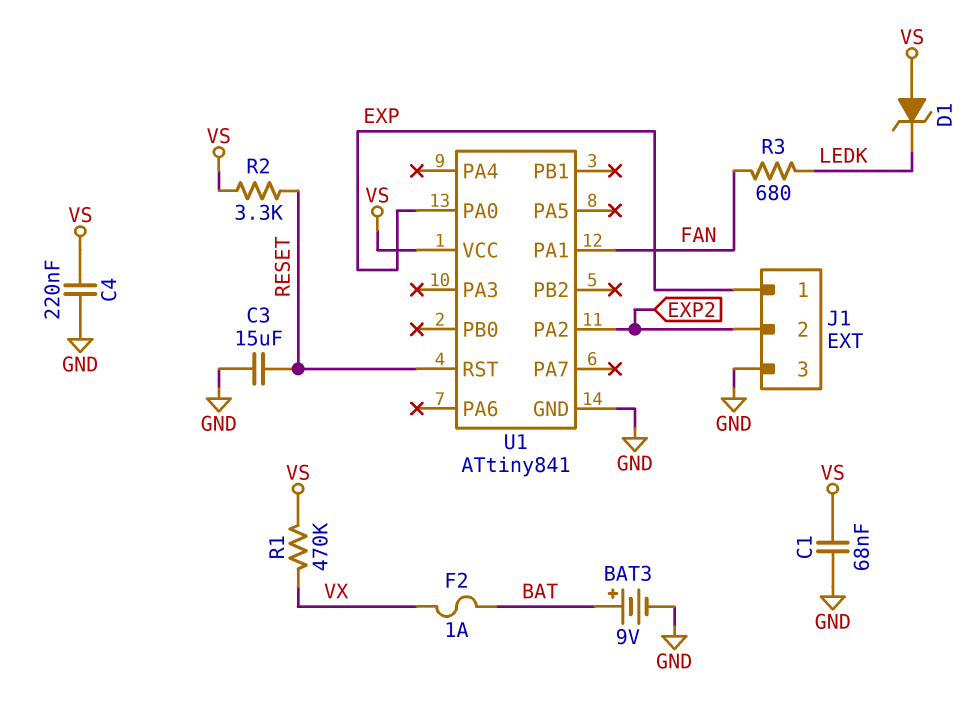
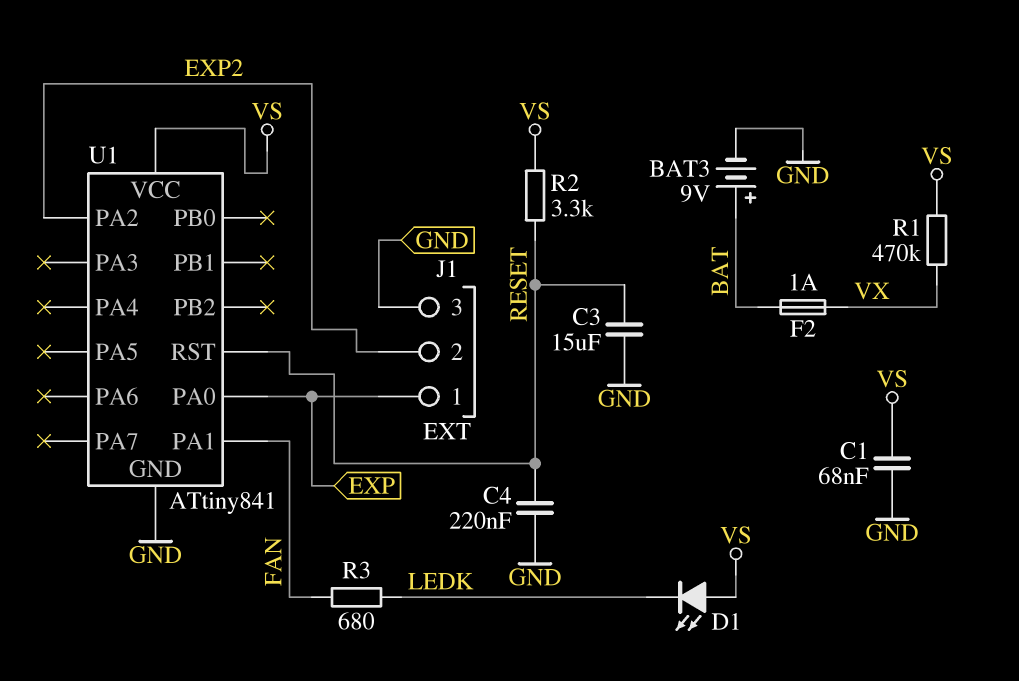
C4: 220nF (GND, VS) -> 220nF (GND, RESET)
D1: zener (A VS, K LEDK) -> LED (A VS, K LEDK)

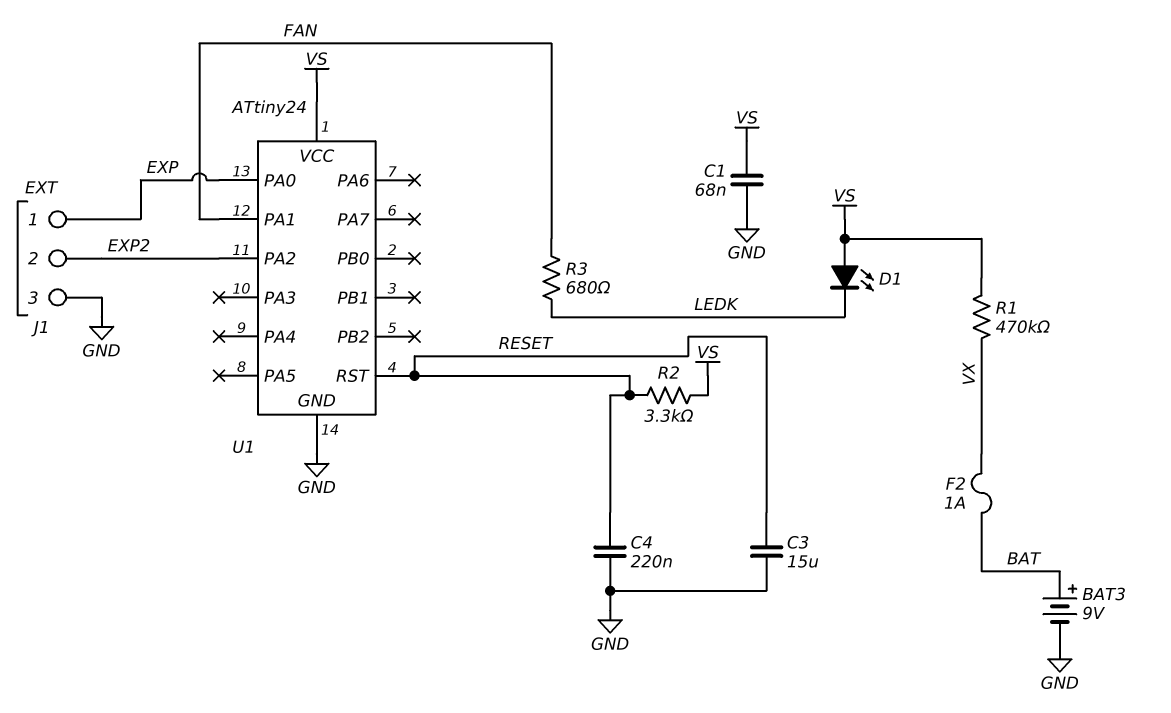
U1: ATtiny841 -> ATtiny24

